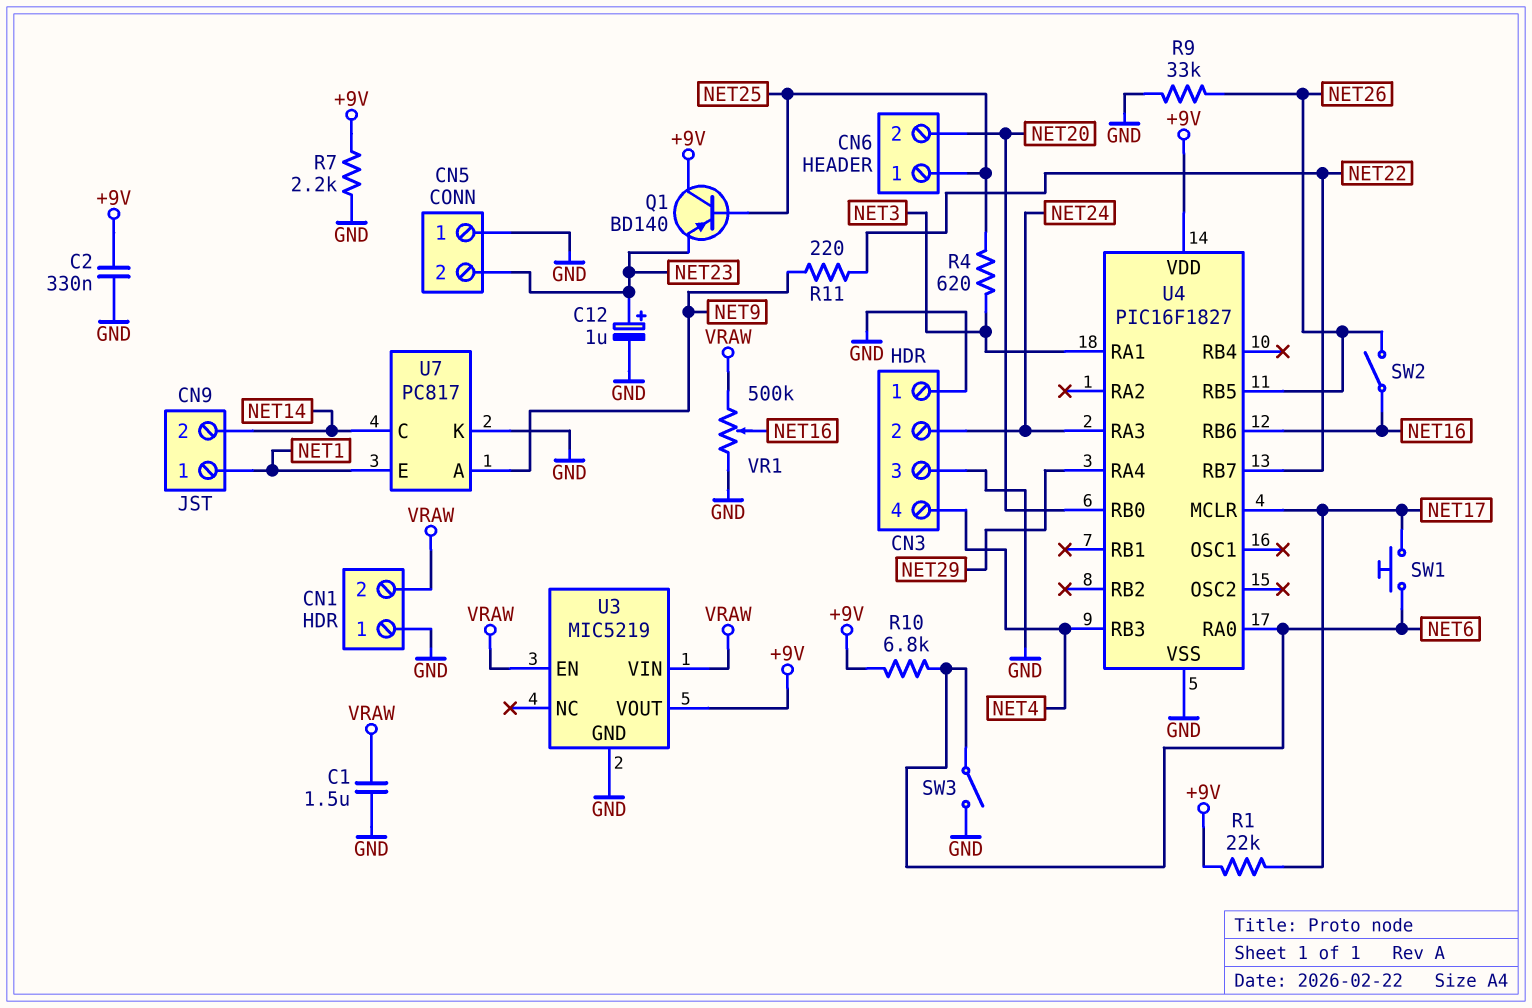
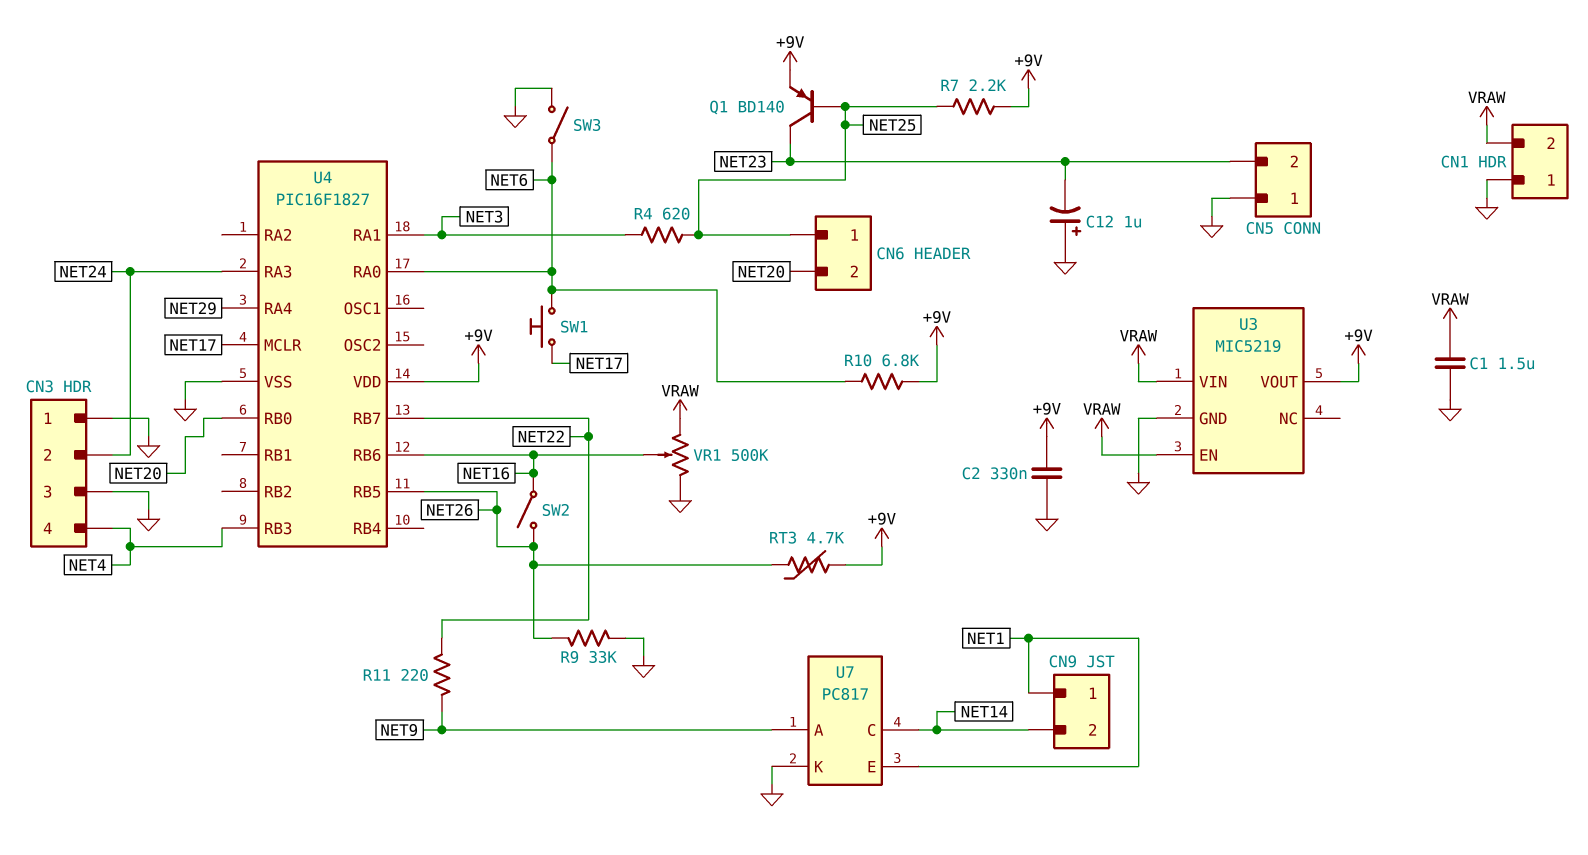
C12: 1uF (plus NET23, minus GND) -> 1uF (plus GND, minus NET23)
Q1: PNP BD140 (B NET25, C +9V, E NET23) -> PNP BD140 (B NET25, C NET23, E +9V)
R1: 22k (+9V, NET17) -> none
R7: 2.2k (+9V, GND) -> 2.2k (+9V, NET25)
RT3: none -> 4.7k (+9V, NET26)

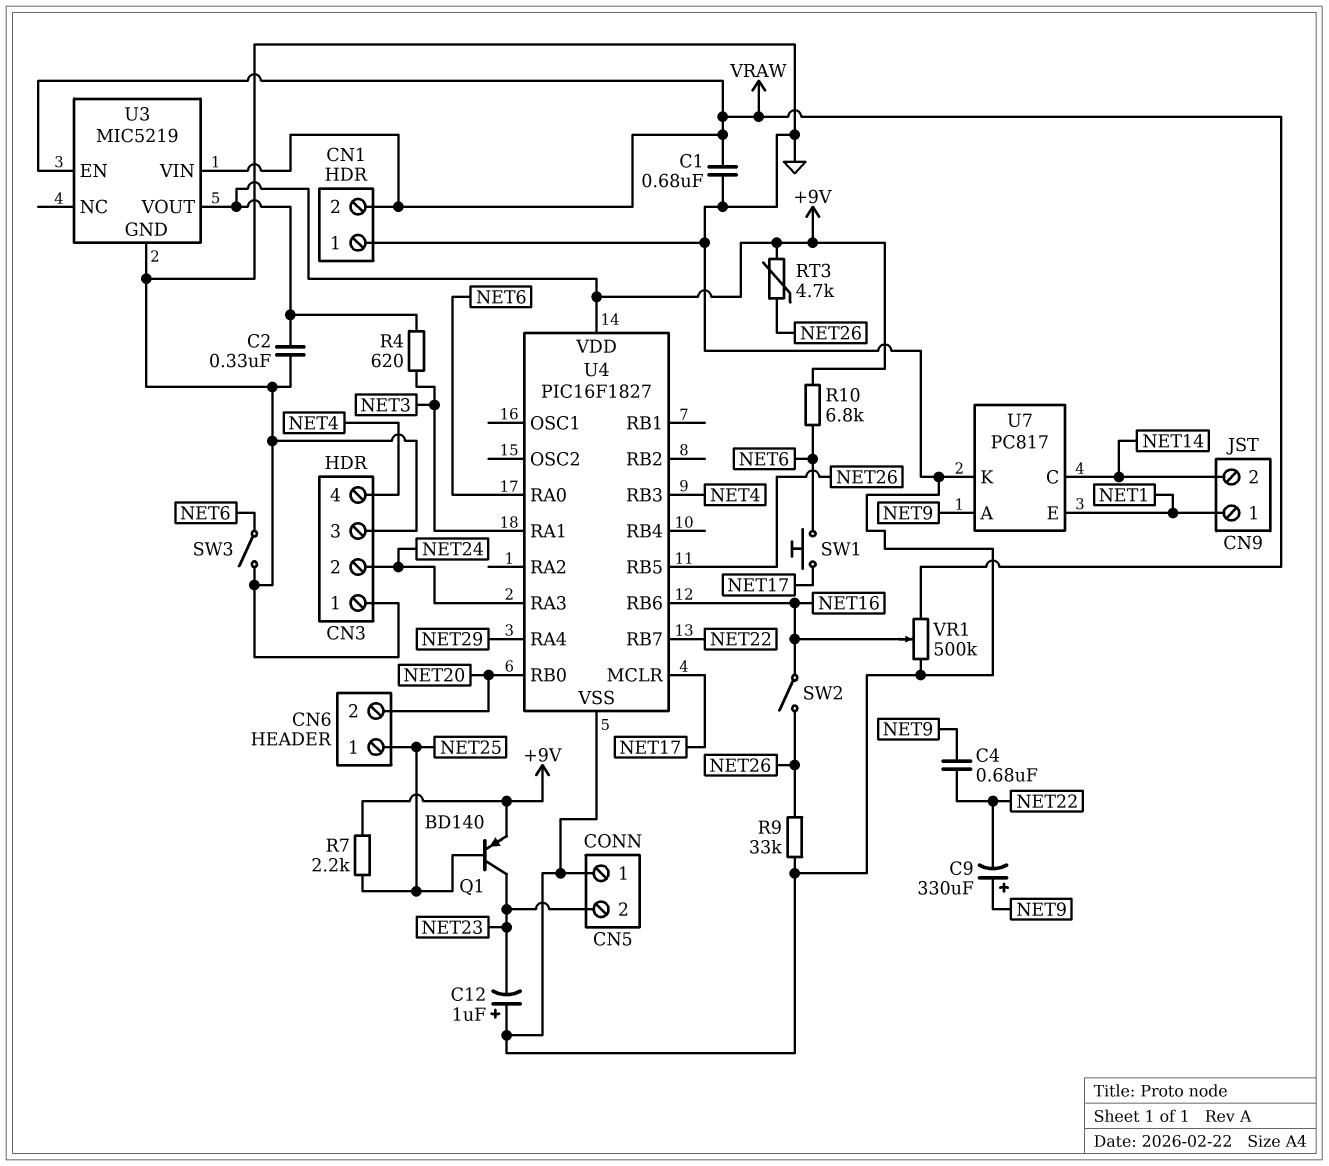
C1: 1.5uF (GND, VRAW) -> 680nF (GND, VRAW)
C4: none -> 680nF (NET9, NET22)
C9: none -> 330uF (plus NET9, minus NET22)
R4: 620 (NET3, NET25) -> 620 (+9V, NET3)
R11: 220 (NET9, NET22) -> none

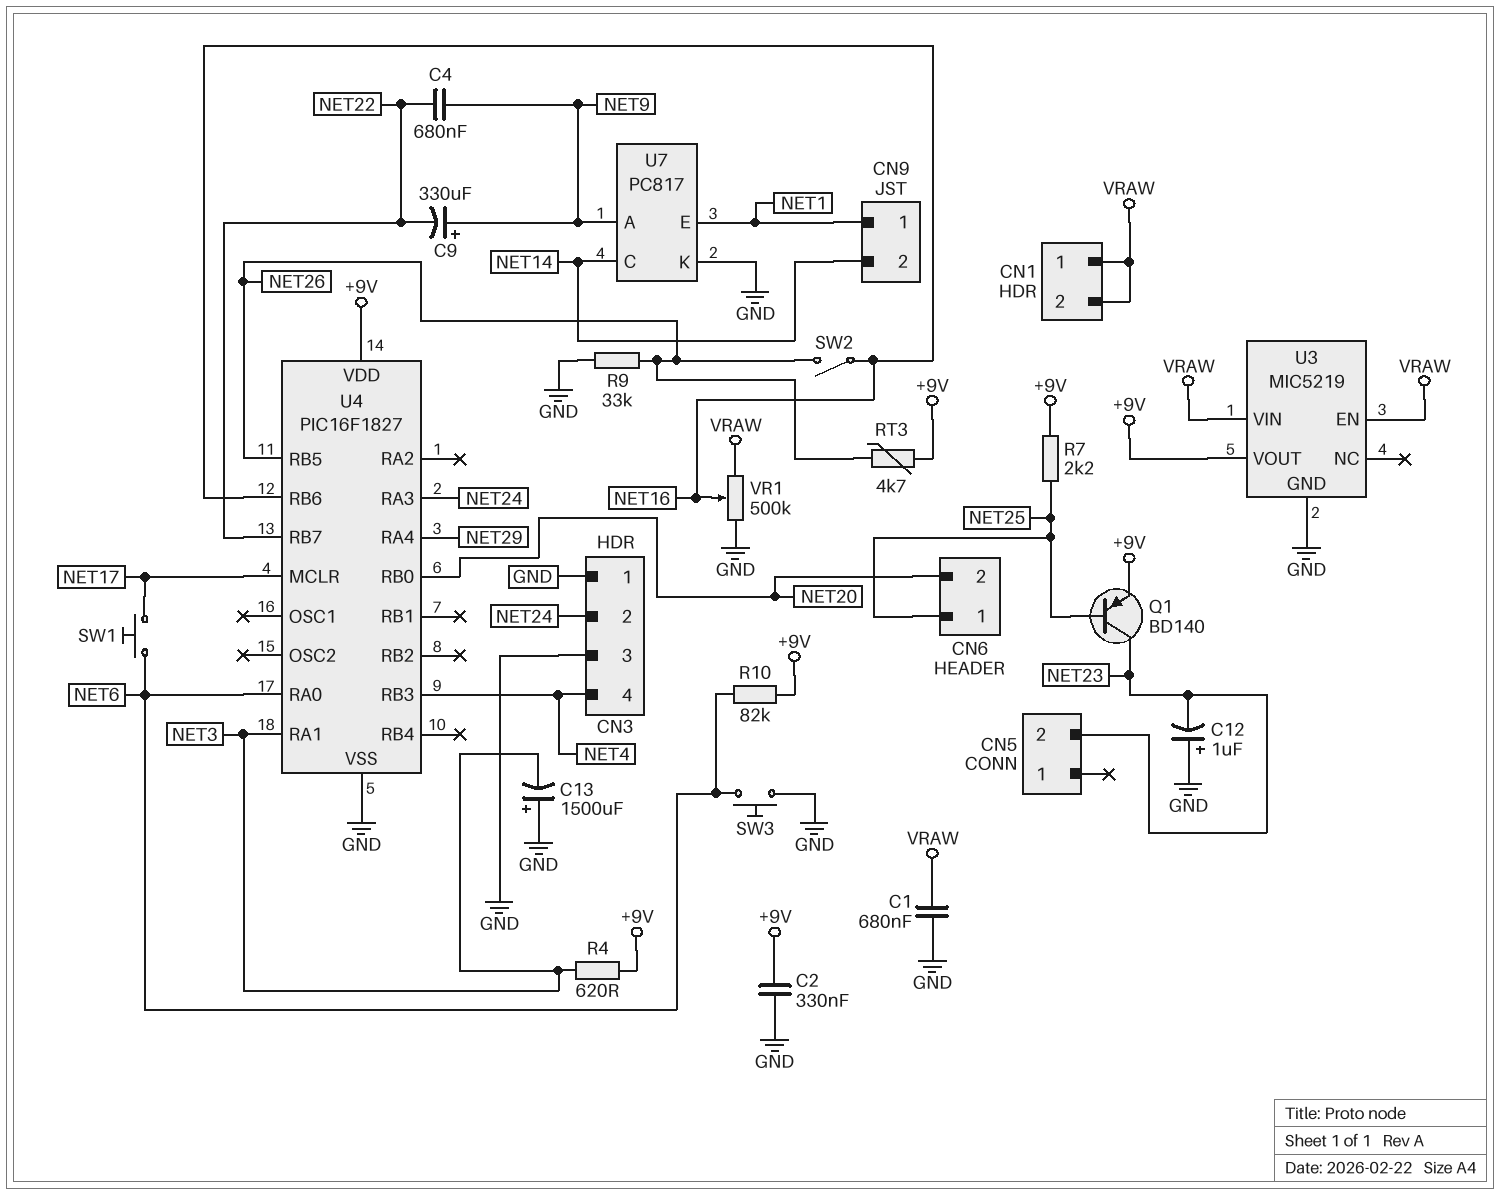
C13: none -> 1500uF (plus GND, minus NET3)
CN1 pin 1: GND -> VRAW
CN5 pin 1: GND -> none
R10: 6.8k (+9V, NET6) -> 82k (+9V, NET6)
SW3: switch (GND, NET6) -> button (GND, NET6)

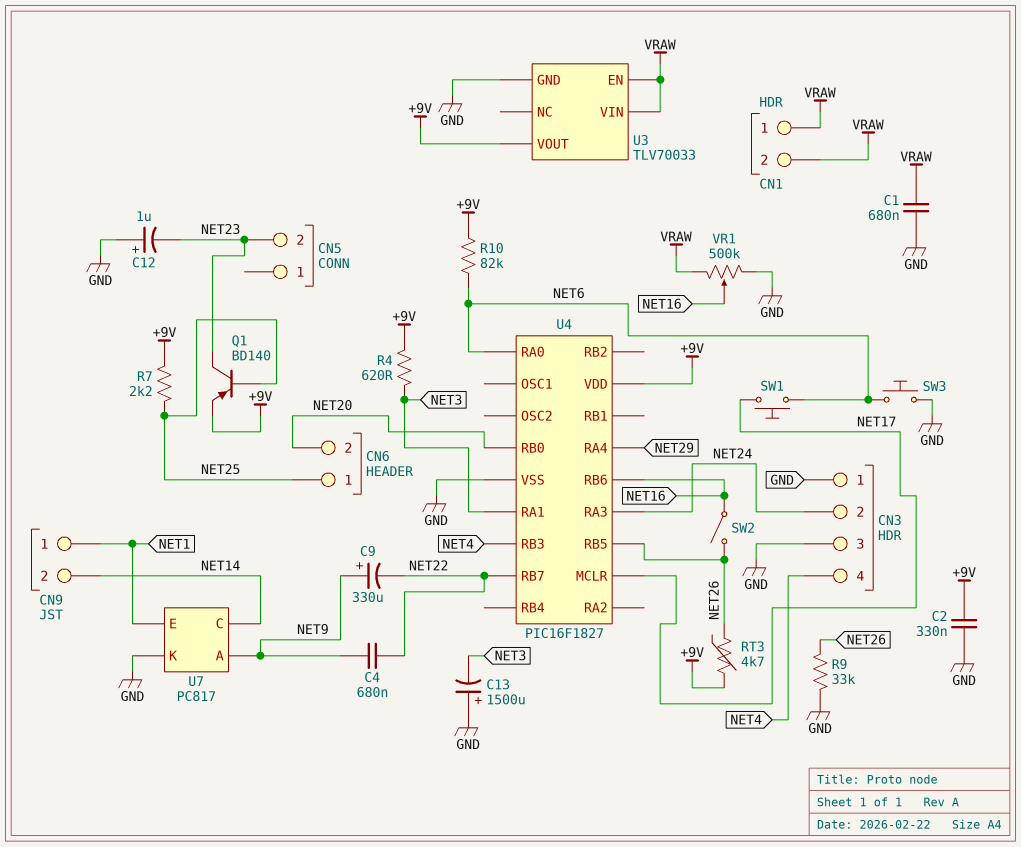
U3: MIC5219 -> TLV70033

